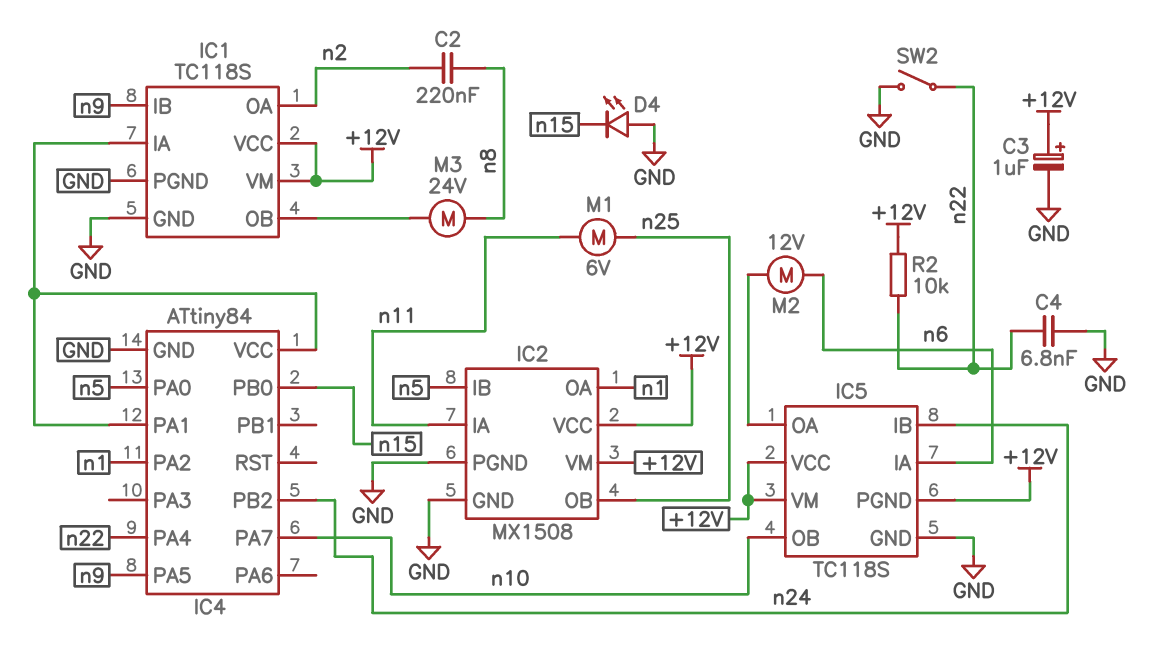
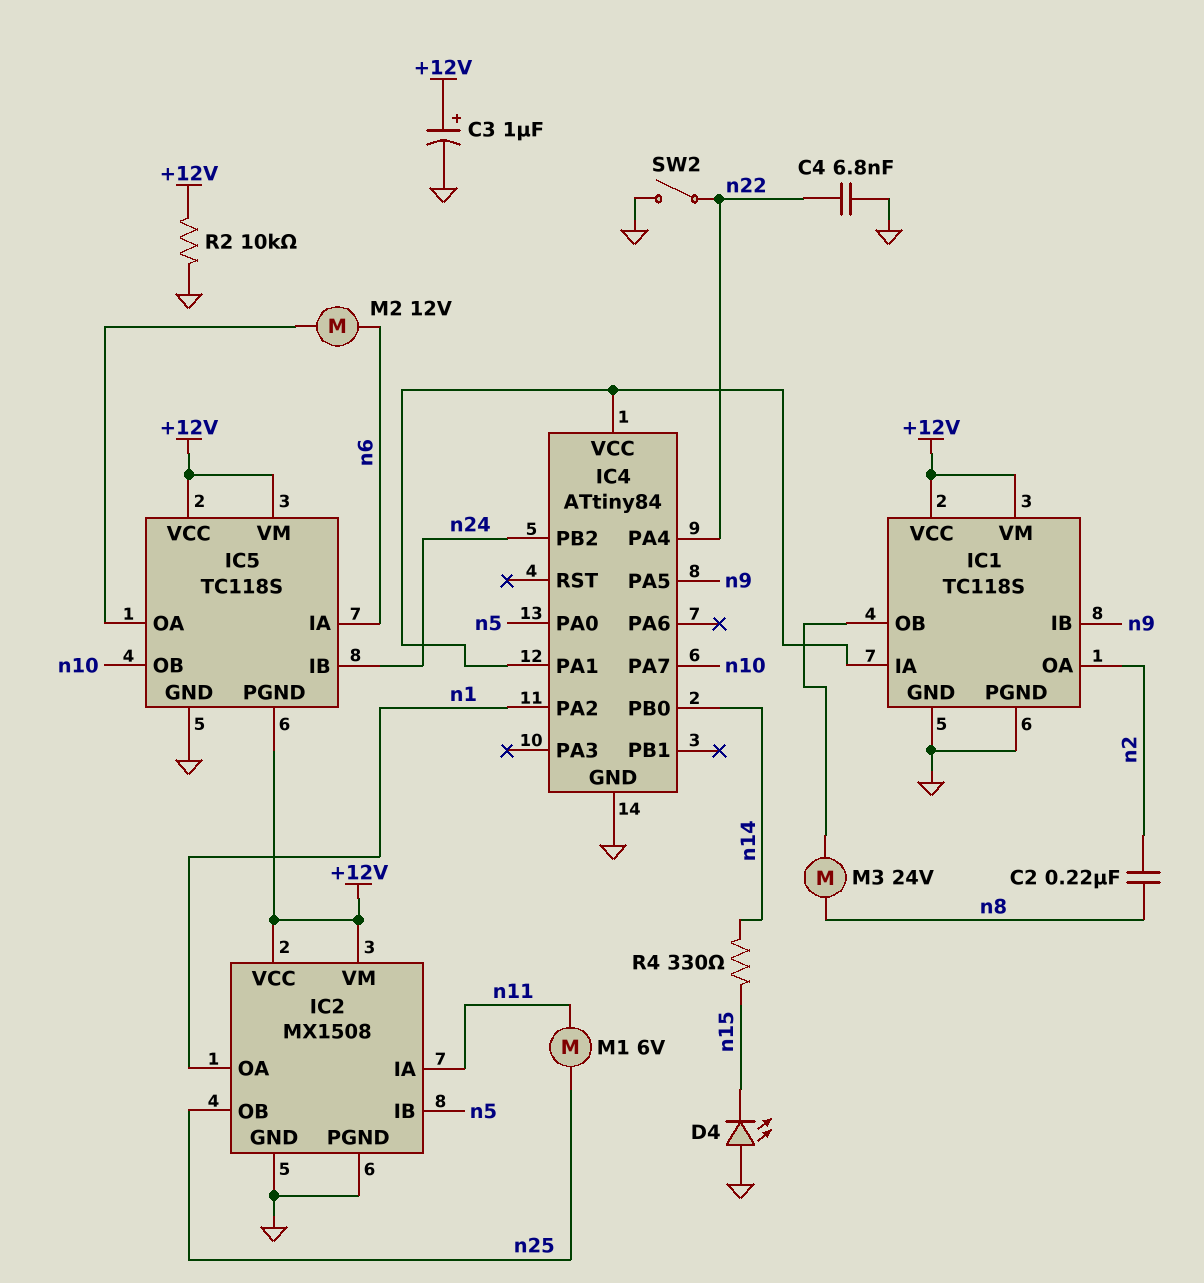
IC4 pin PB0: n15 -> n14
R2: 10k (+12V, n22) -> 10k (+12V, GND)
R4: none -> 330 (n14, n15)

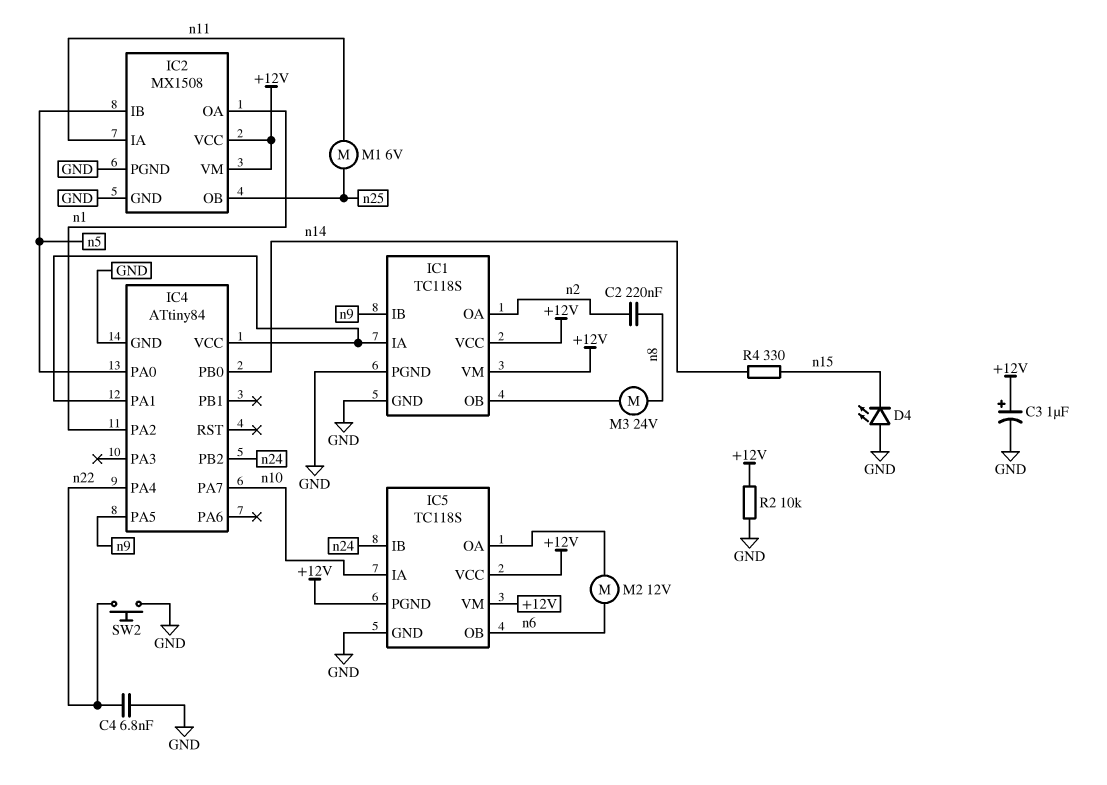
IC5 pin IA: n6 -> n10
IC5 pin OB: n10 -> n6
SW2: switch (GND, n22) -> button (GND, n22)

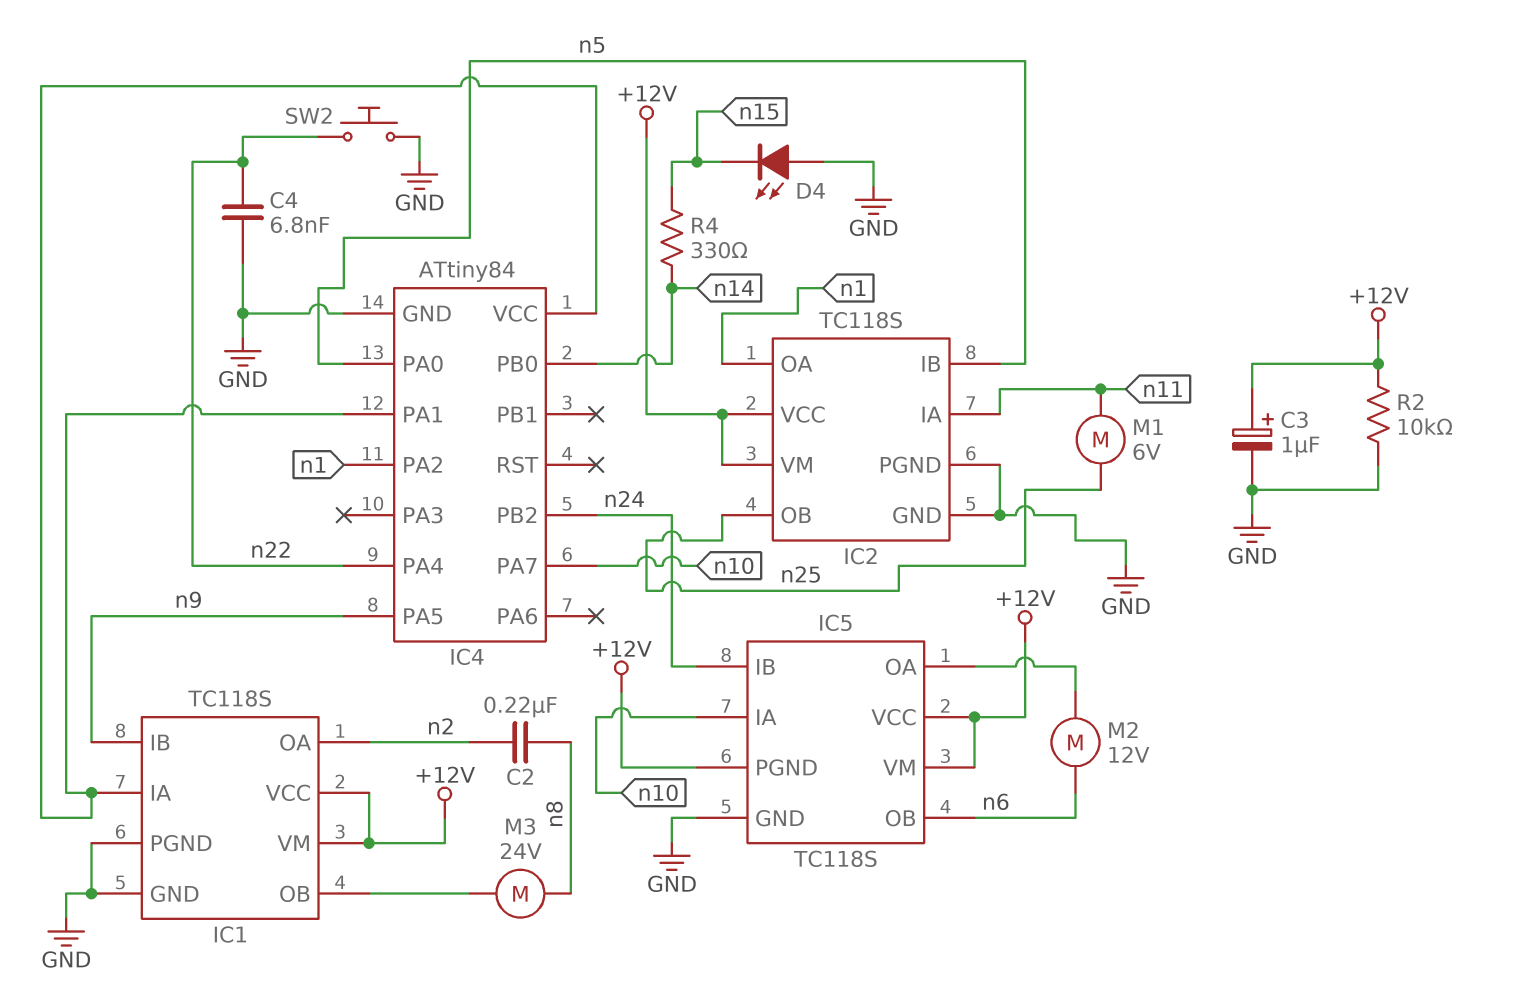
IC2: MX1508 -> TC118S

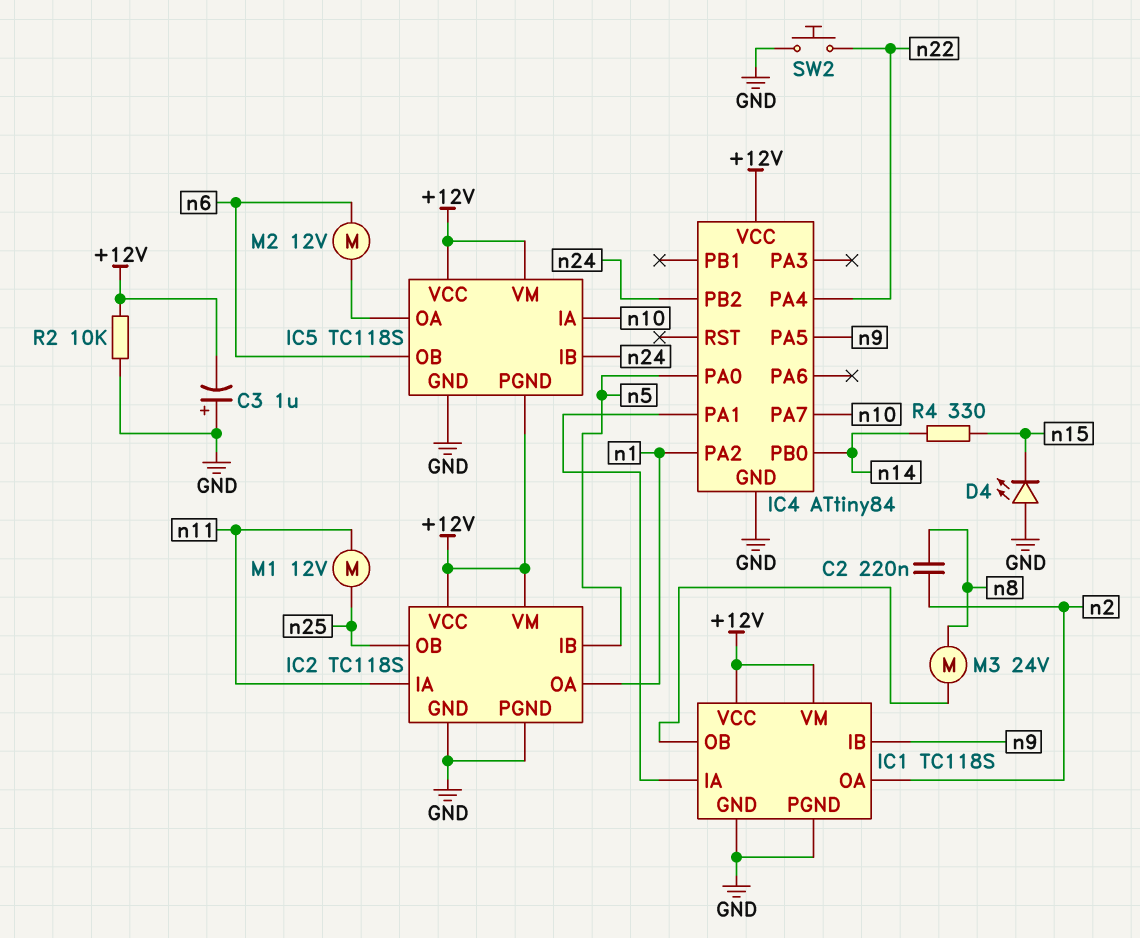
C3: 1uF (plus +12V, minus GND) -> 1uF (plus GND, minus +12V)
C4: 6.8nF (GND, n22) -> none
IC4 pin VCC: IC1/IA -> +12V
M1: motor 6V (n11, n25) -> motor 12V (n11, n25)

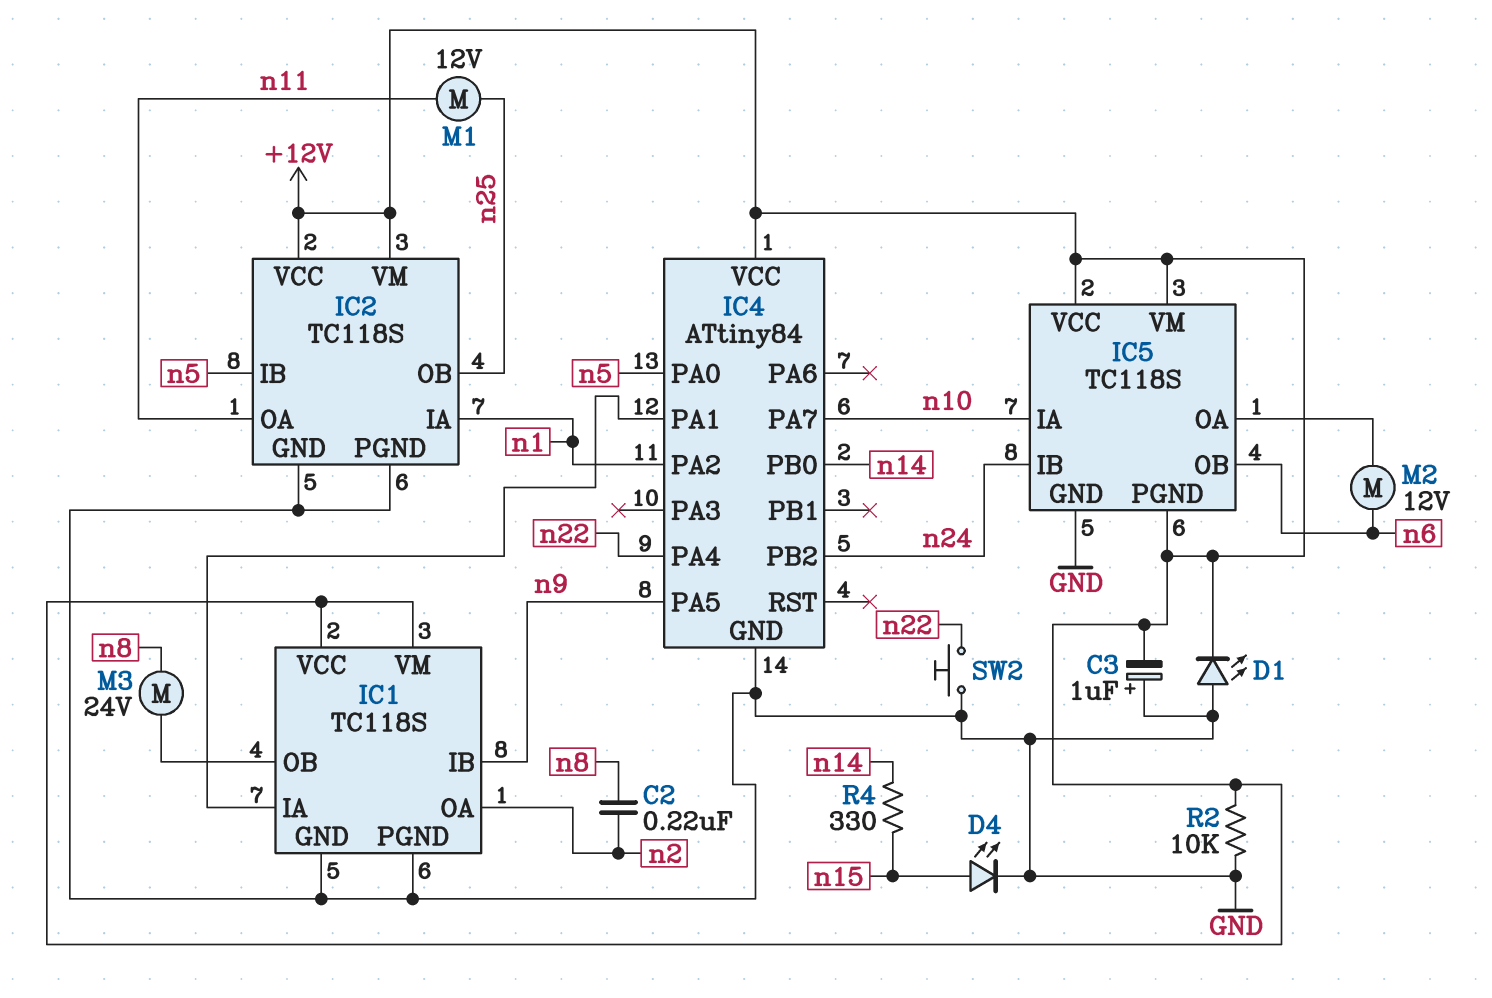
D1: none -> LED (A GND, K +12V)
D4: LED (A GND, K n15) -> LED (A n15, K GND)
IC2 pin IA: n11 -> n1
IC2 pin OA: n1 -> n11

